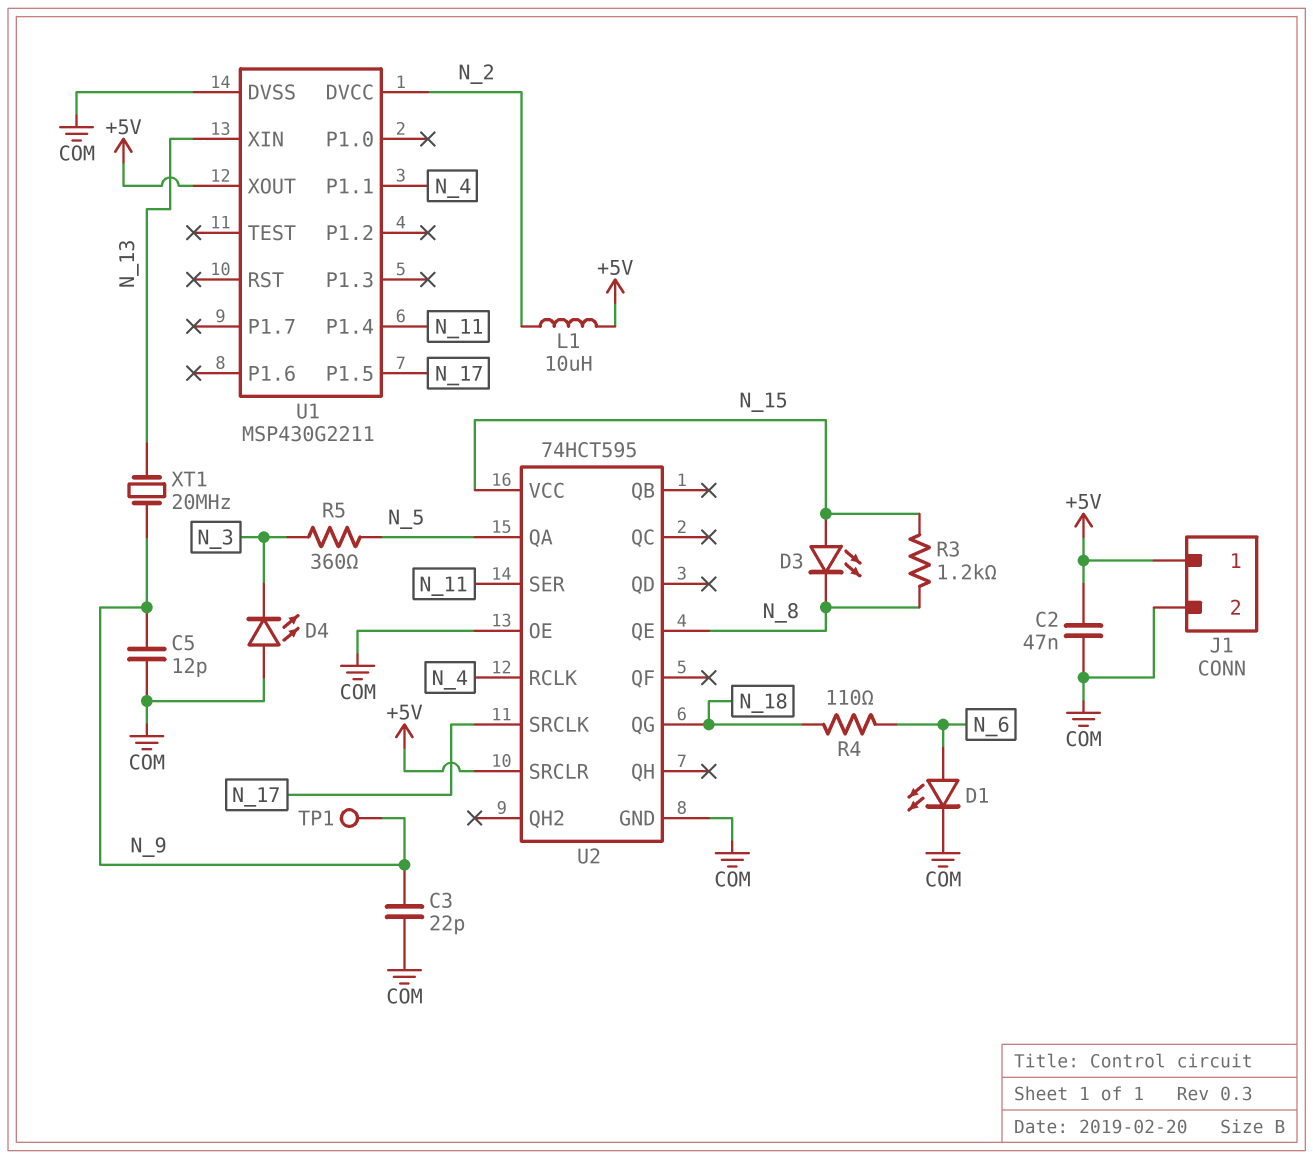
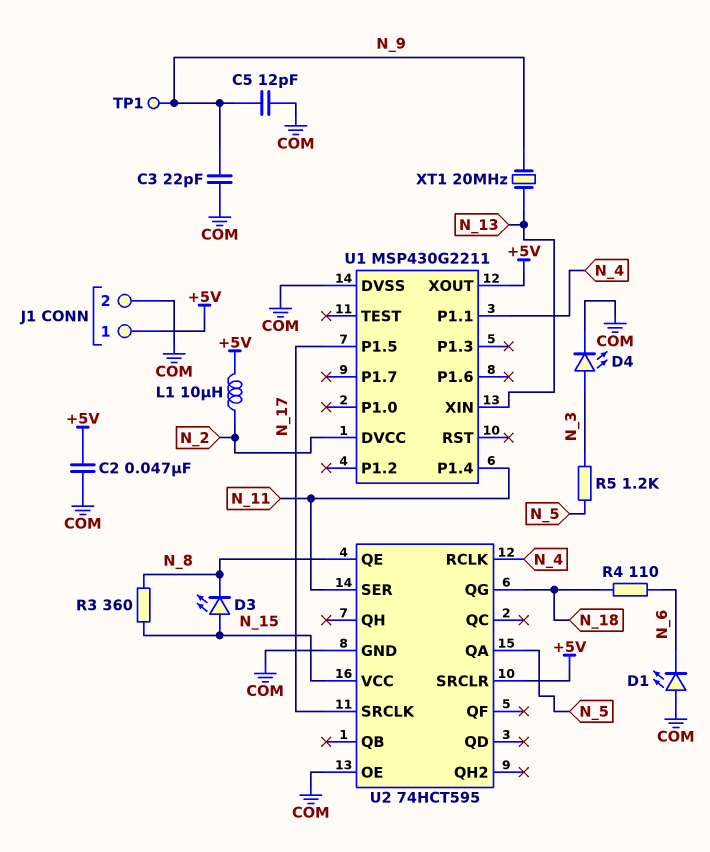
D1: LED (A N_6, K COM) -> LED (A COM, K N_6)
D4: LED (A COM, K N_3) -> LED (A N_3, K COM)
R3: 1.2k (N_8, N_15) -> 360 (N_8, N_15)
R5: 360 (N_3, N_5) -> 1.2k (N_3, N_5)

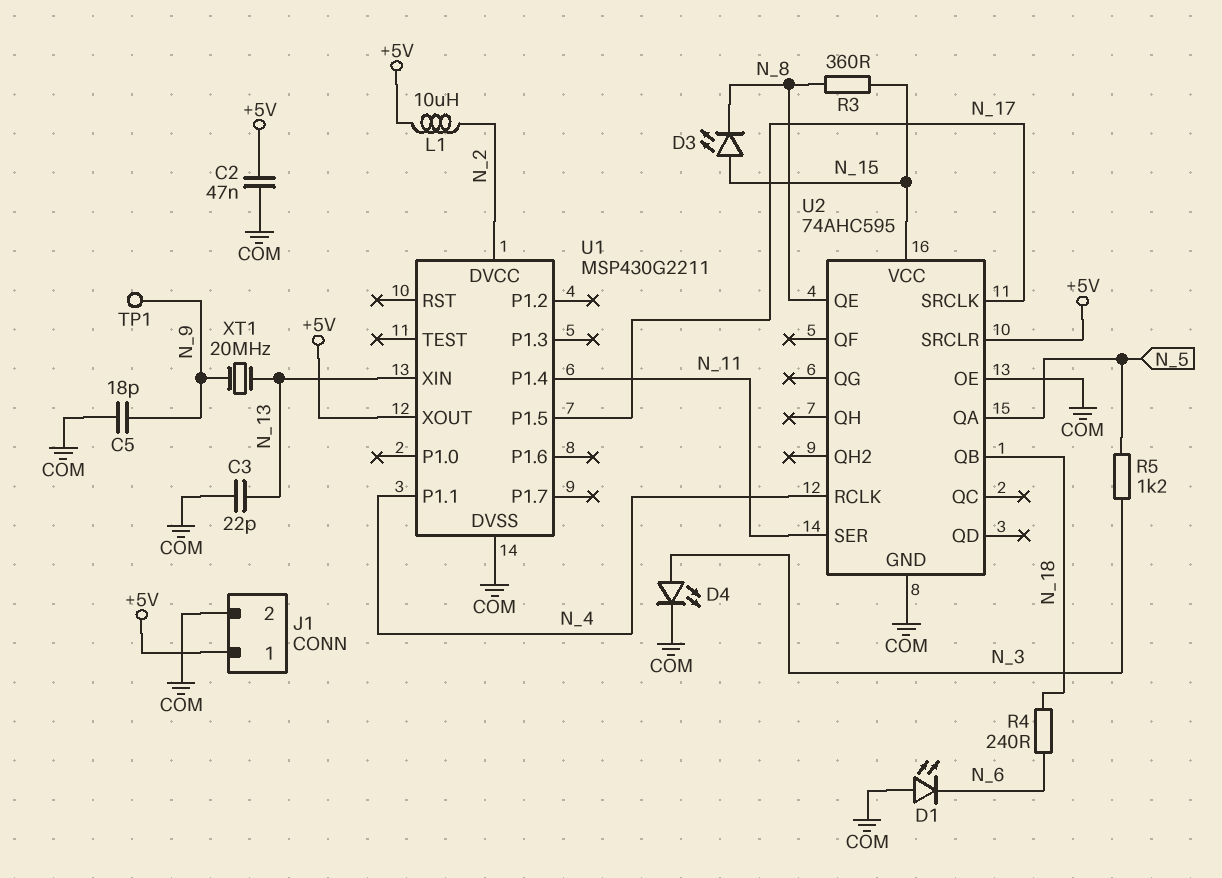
C3: 22pF (COM, N_9) -> 22pF (COM, N_13)
C5: 12pF (COM, N_9) -> 18pF (COM, N_9)
R4: 110 (N_6, N_18) -> 240 (N_6, N_18)
U2: 74HCT595 -> 74AHC595
U2 pin QB: none -> N_18
U2 pin QG: N_18 -> none

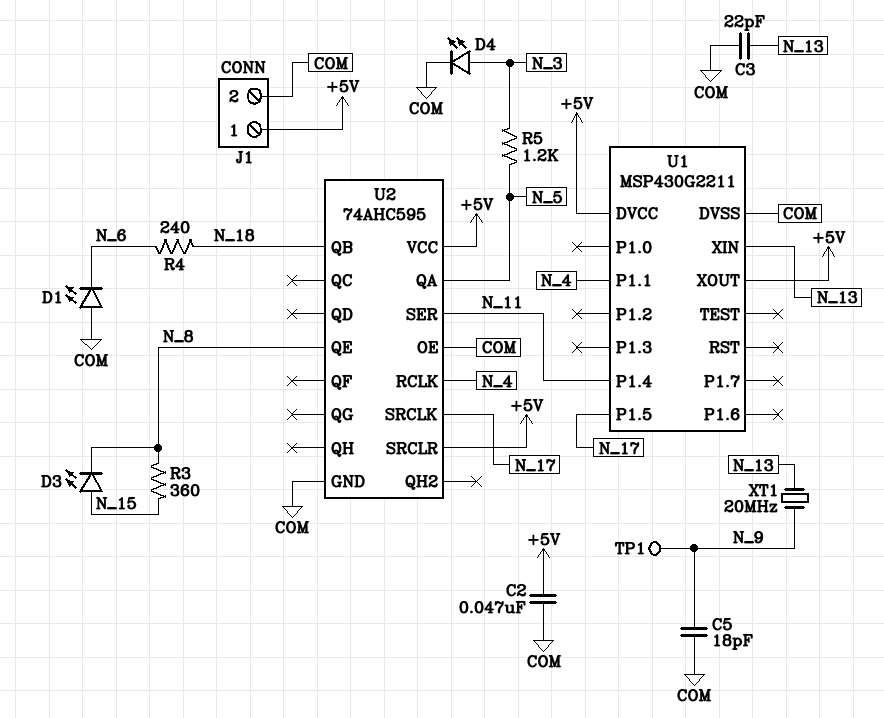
L1: 10uH (+5V, N_2) -> none
U1 pin DVCC: N_2 -> +5V
U2 pin VCC: N_15 -> +5V

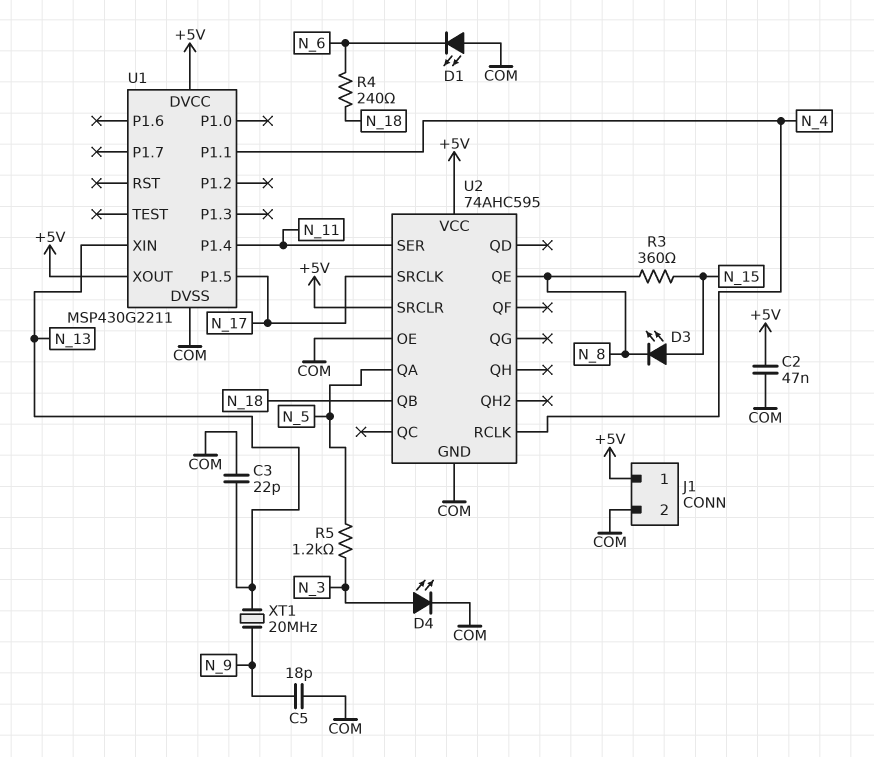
TP1: test point (N_9) -> none

